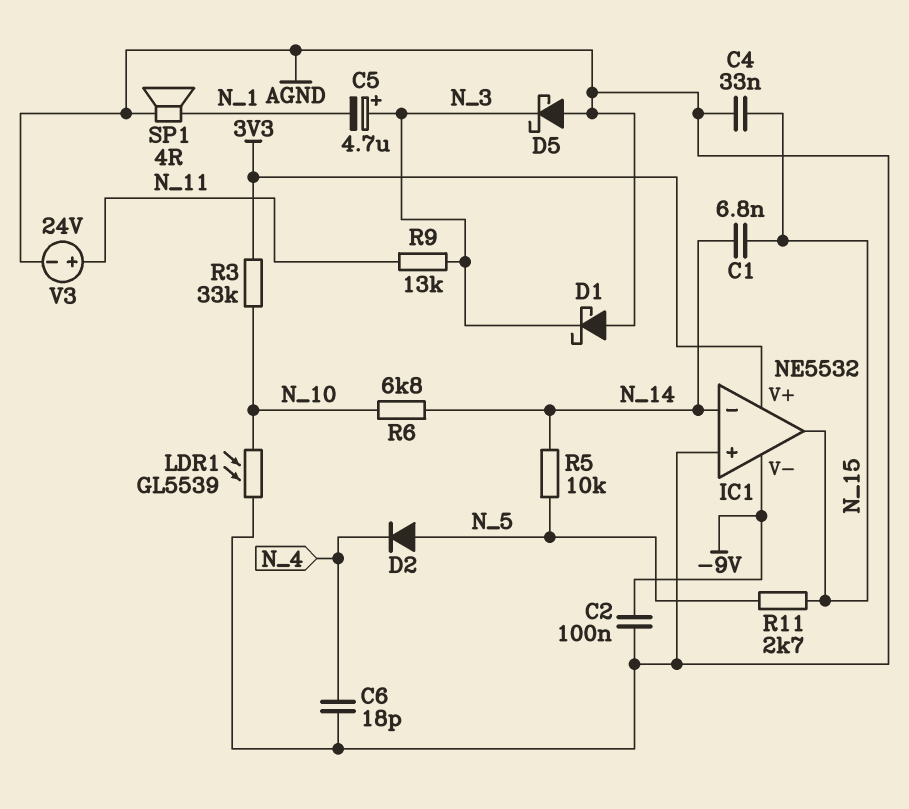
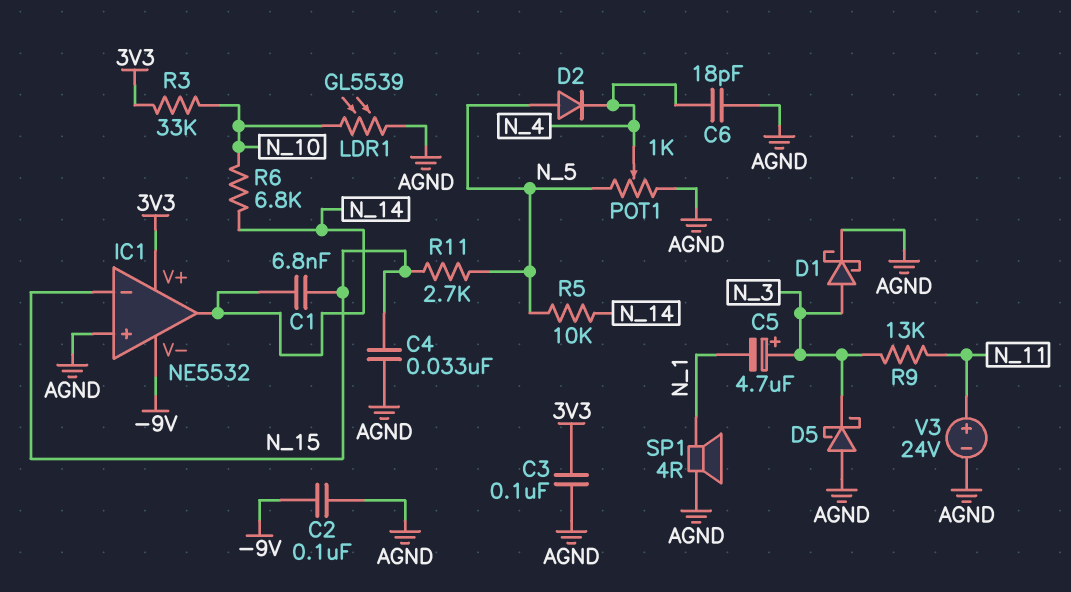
C3: none -> 100nF (3V3, AGND)
D1: schottky (A AGND, K N_3) -> schottky (A N_3, K AGND)
IC1 pin in-: N_14 -> N_15
IC1 pin out: N_15 -> N_14
POT1: none -> 1k (AGND, N_5, wiper N_4)

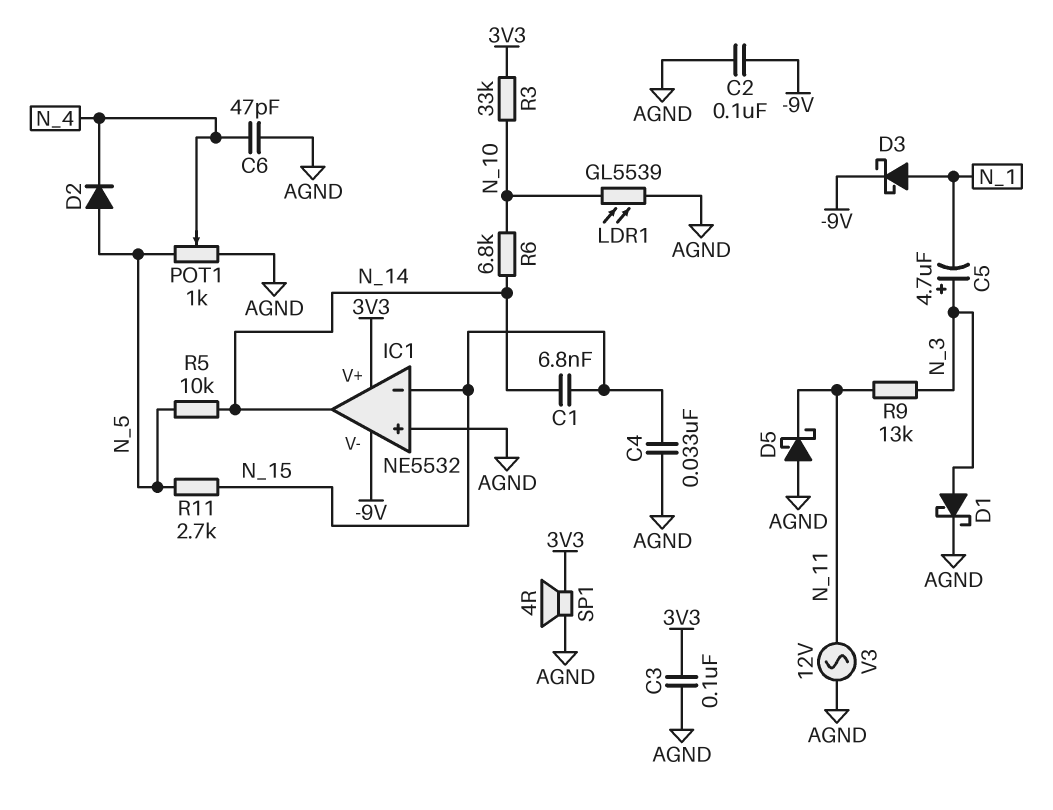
C6: 18pF (AGND, N_4) -> 47pF (AGND, N_4)
D3: none -> schottky (A N_1, K -9V)
D5: schottky (A AGND, K N_3) -> schottky (A AGND, K N_11)
SP1: speaker 4R (AGND, N_1) -> speaker 4R (3V3, AGND)
V3: 24V (plus N_11, minus AGND) -> AC 12V (AGND, N_11)

